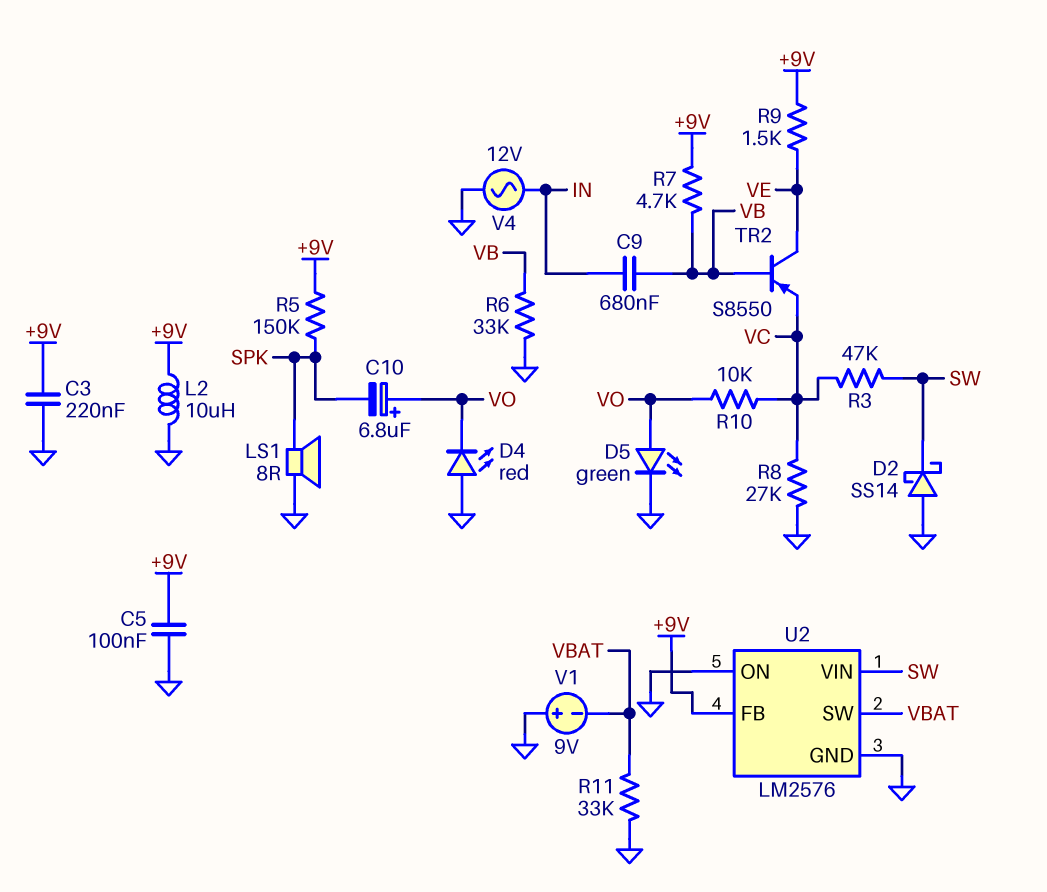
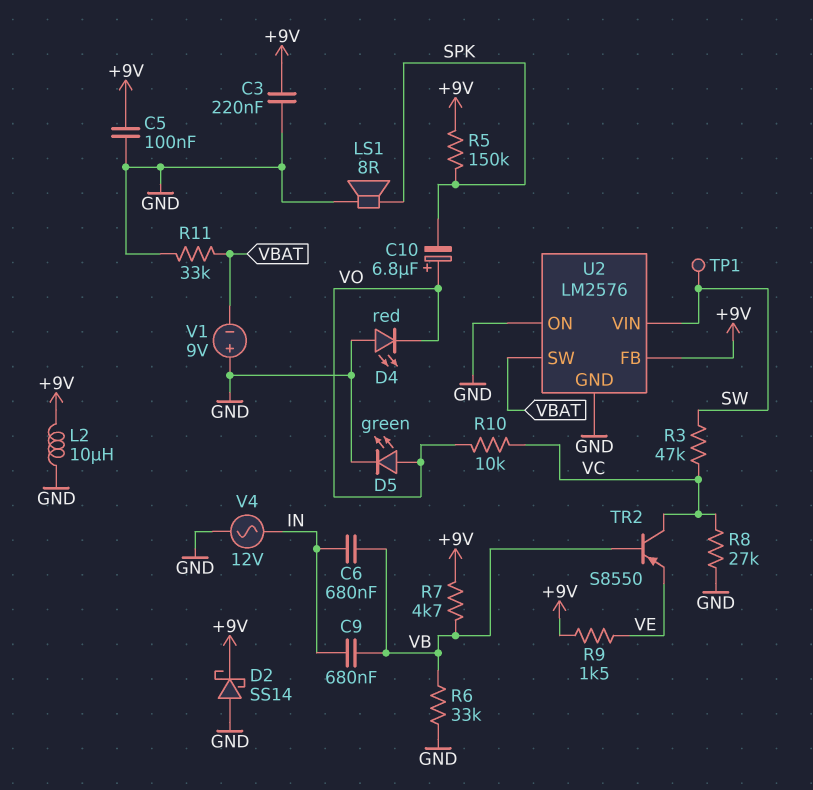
C6: none -> 680nF (IN, VB)
D2: schottky SS14 (A GND, K SW) -> schottky SS14 (A GND, K +9V)
TP1: none -> test point (SW)
TR2: PNP S8550 (B VB, C VE, E VC) -> PNP S8550 (B VB, C VC, E VE)

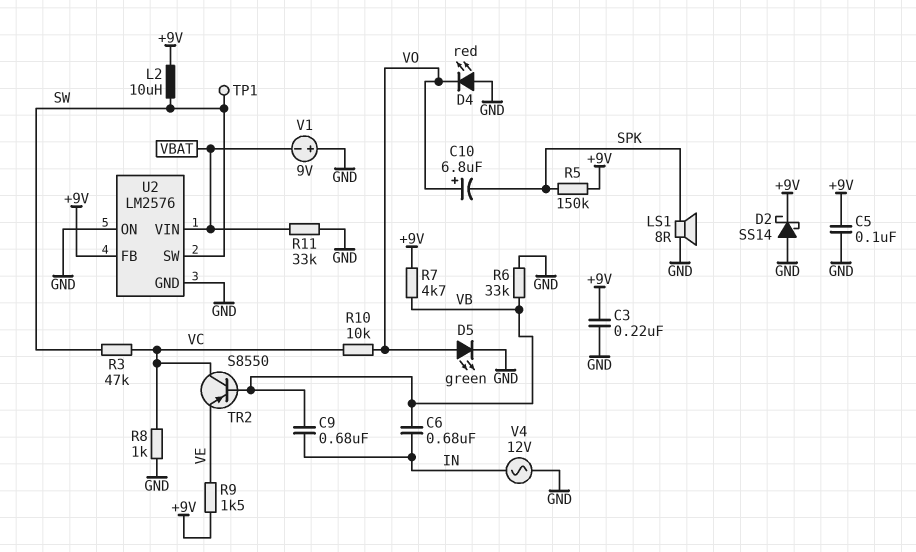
L2: 10uH (+9V, GND) -> 10uH (+9V, SW)
R8: 27k (GND, VC) -> 1k (GND, VC)
U2 pin SW: VBAT -> SW
U2 pin VIN: SW -> VBAT

